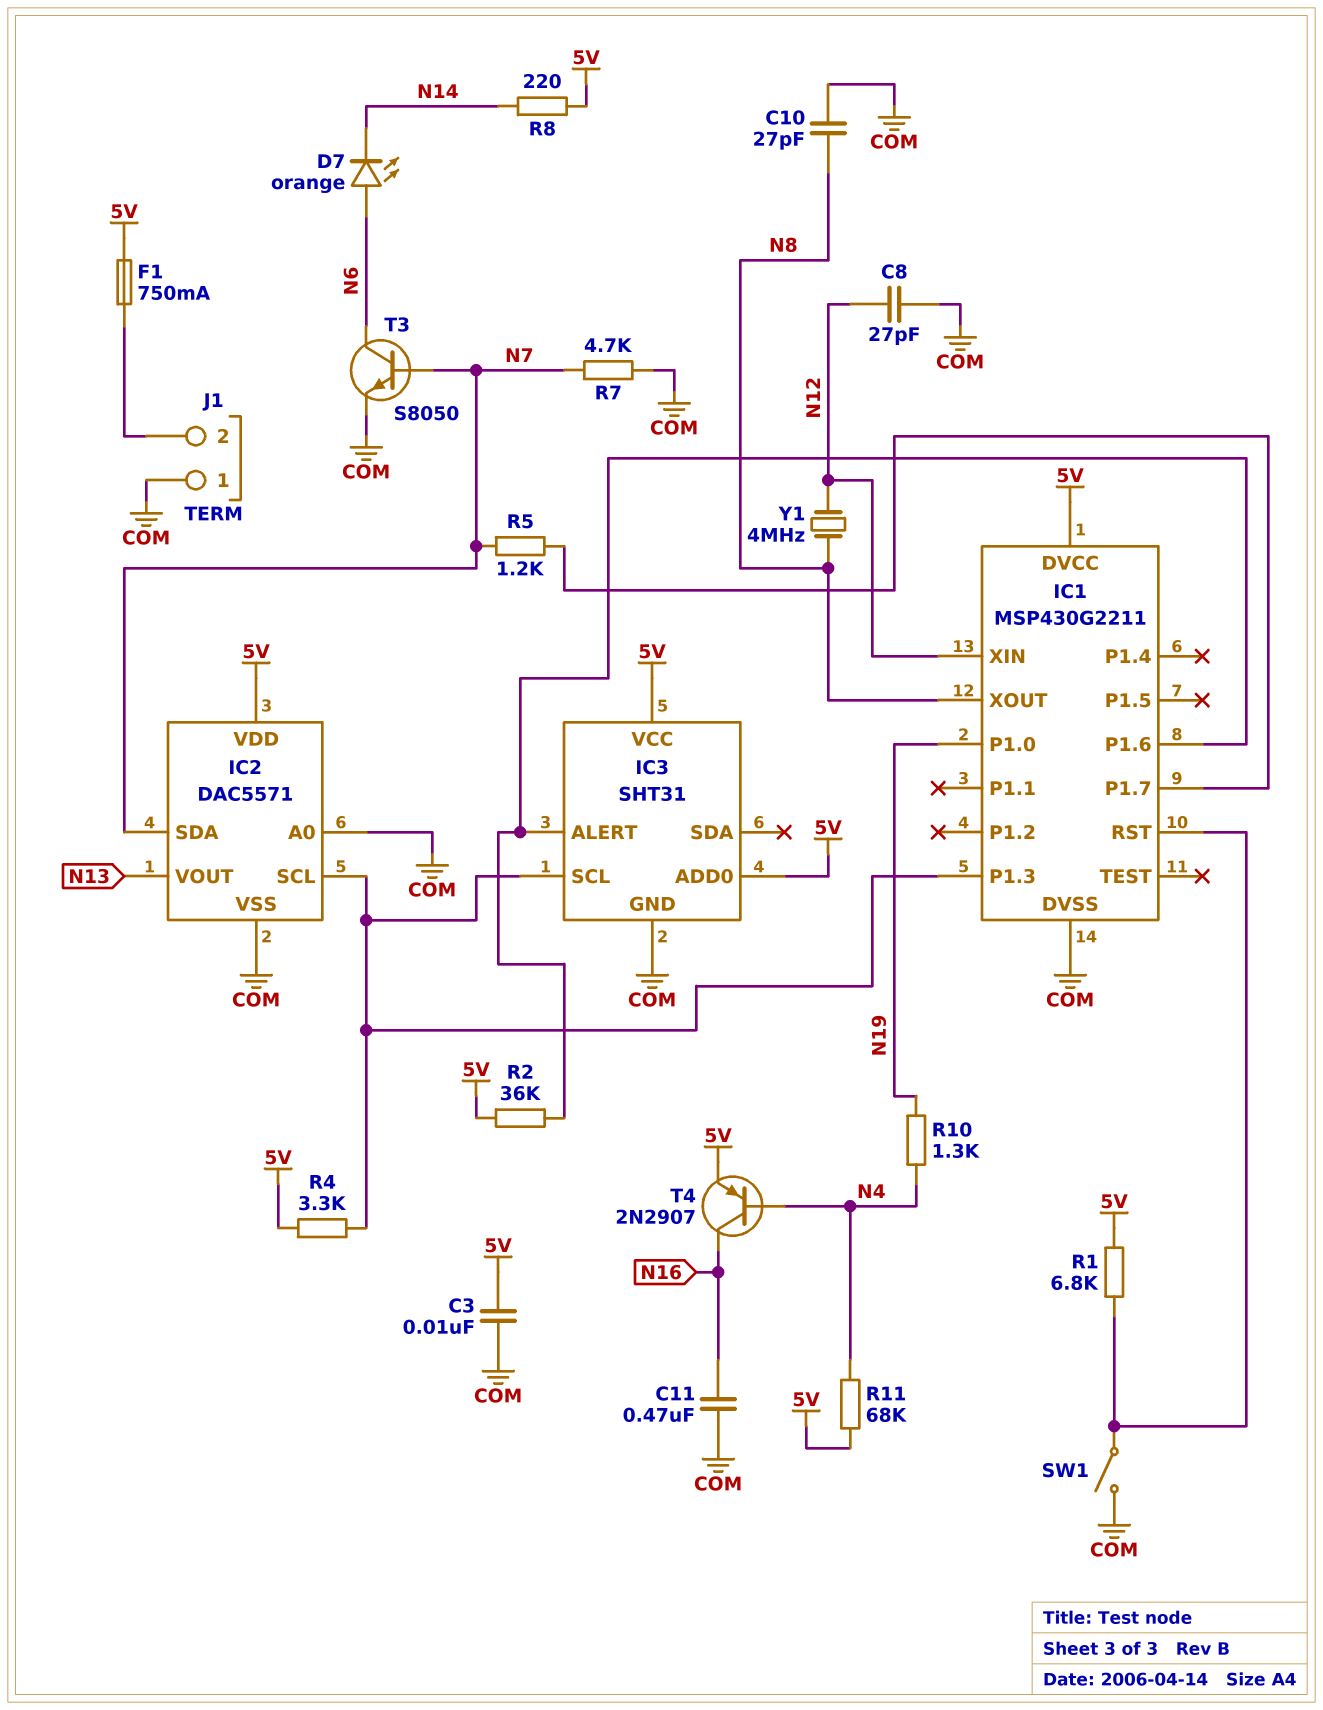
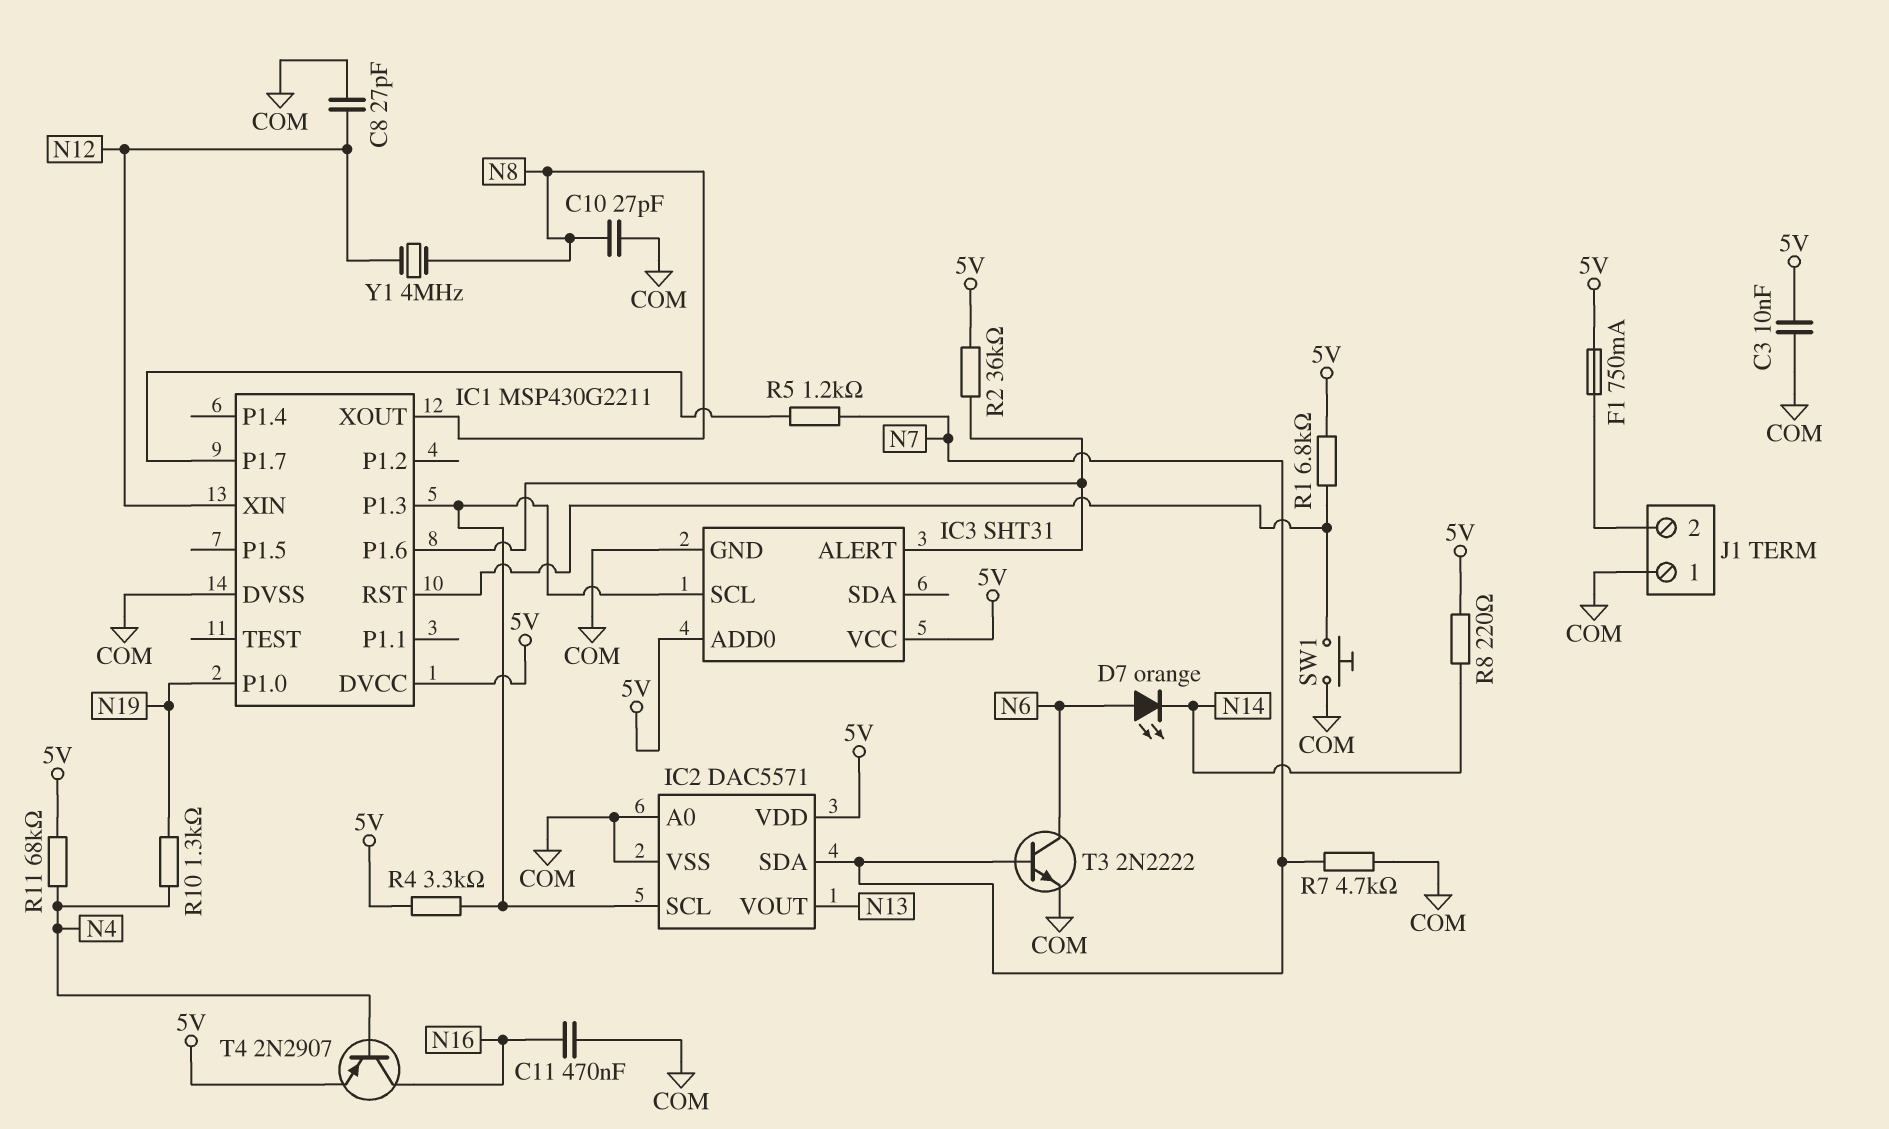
SW1: switch (COM, IC1/RST) -> button (COM, IC1/RST)
T3: NPN S8050 (B N7, C N6, E COM) -> NPN 2N2222 (B N7, C N6, E COM)

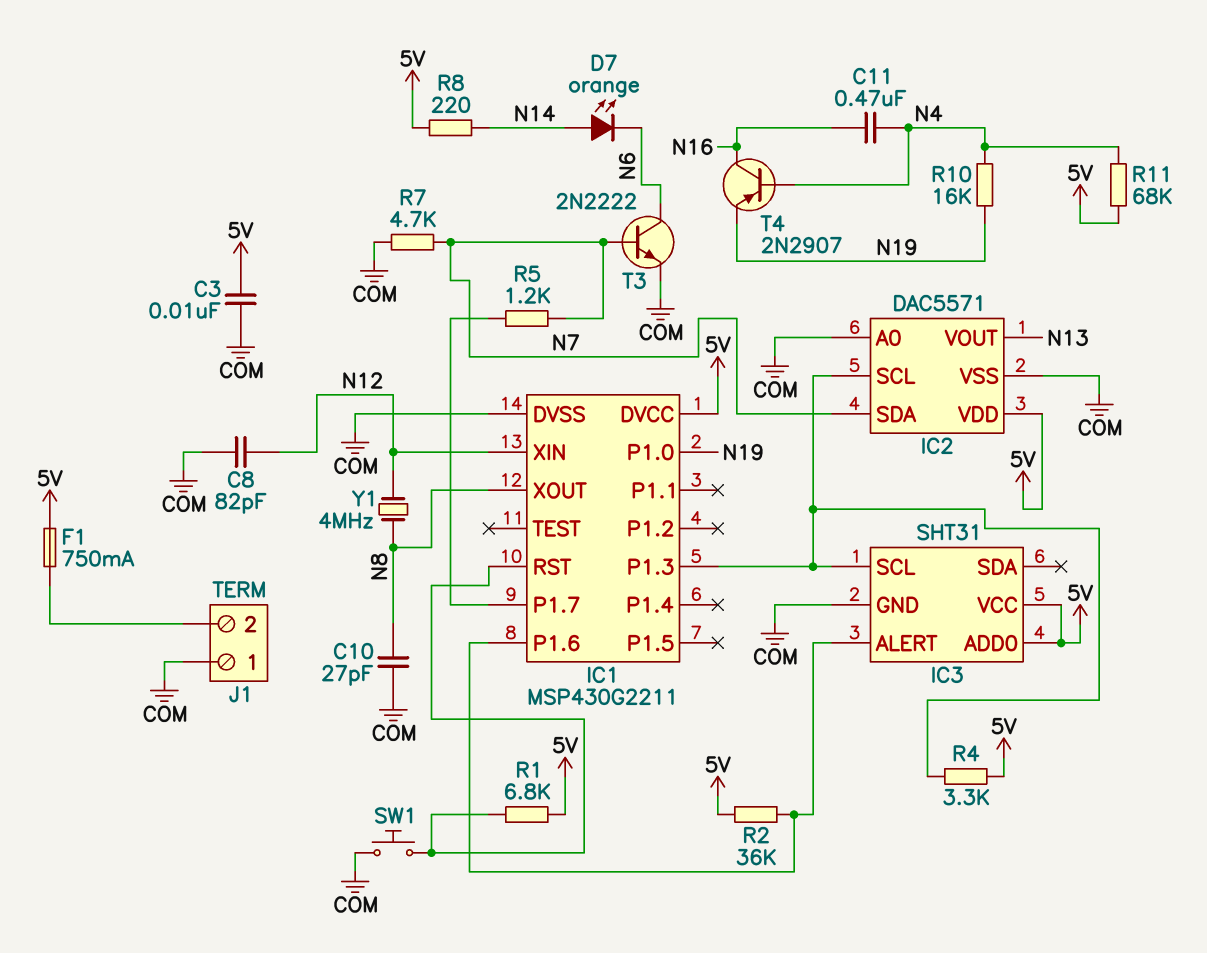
C8: 27pF (COM, N12) -> 82pF (COM, N12)
C11: 470nF (COM, N16) -> 470nF (N4, N16)
D7: LED orange (A N6, K N14) -> LED orange (A N14, K N6)
R10: 1.3k (N4, N19) -> 16k (N4, N19)
T4: PNP 2N2907 (B N4, C N16, E 5V) -> PNP 2N2907 (B N4, C N16, E N19)

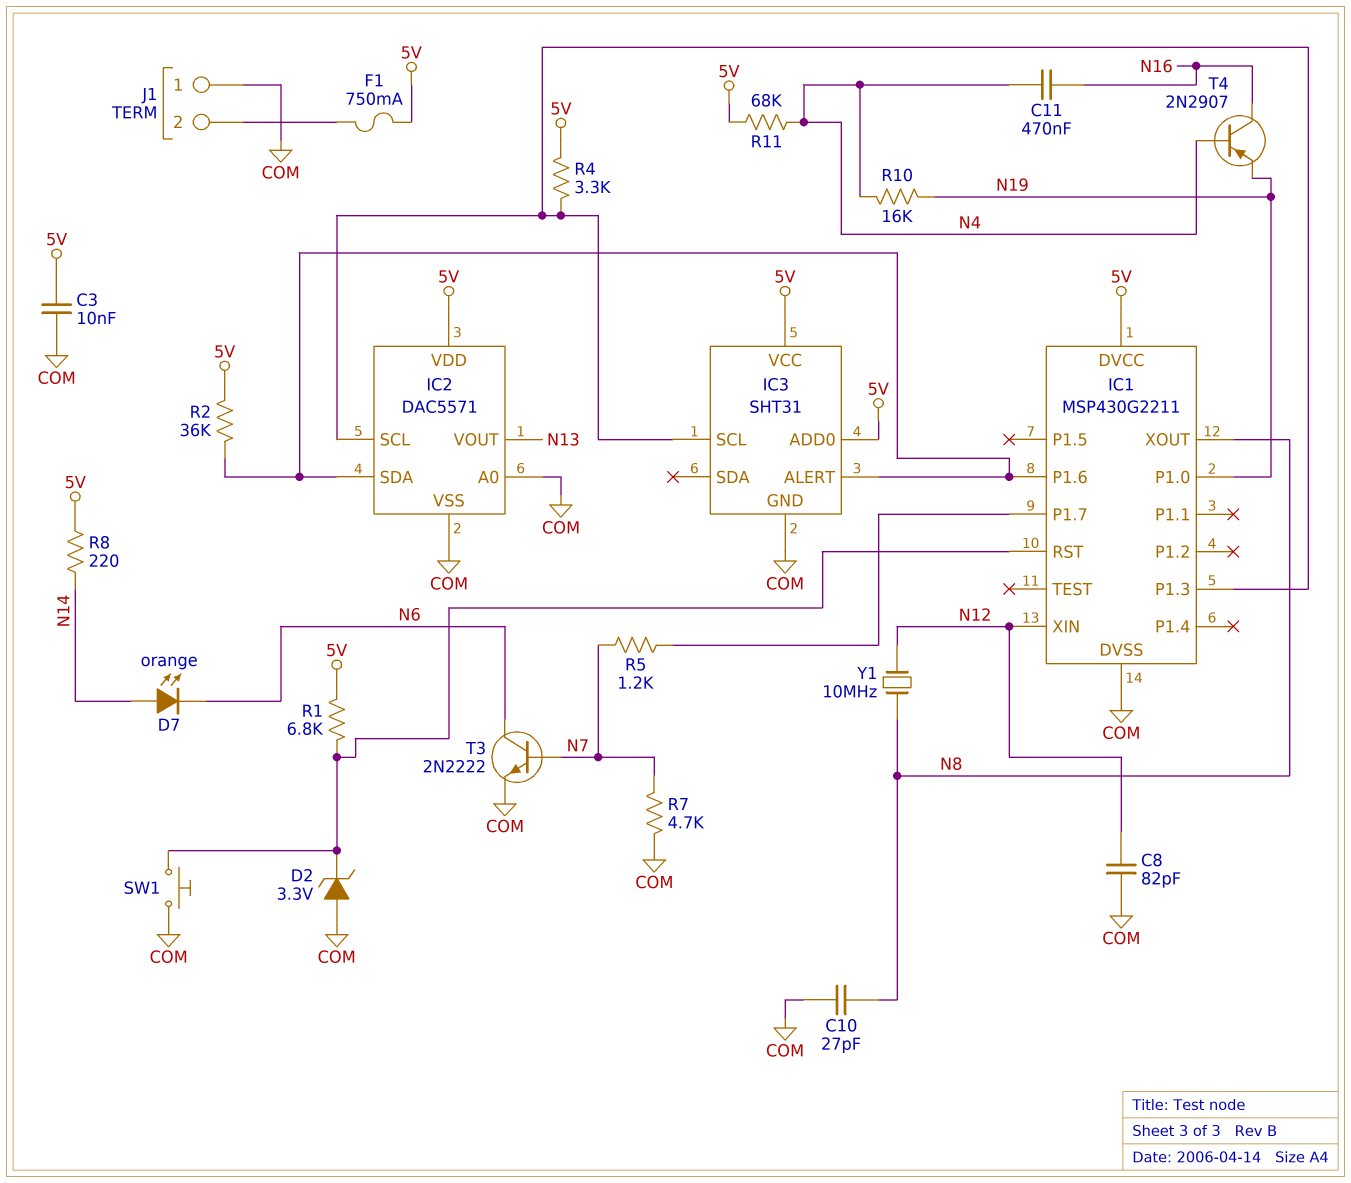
D2: none -> zener 3.3V (A COM, K IC1/RST)
IC2 pin SDA: N7 -> IC1/P1.6
Y1: 4MHz (N8, N12) -> 10MHz (N8, N12)

